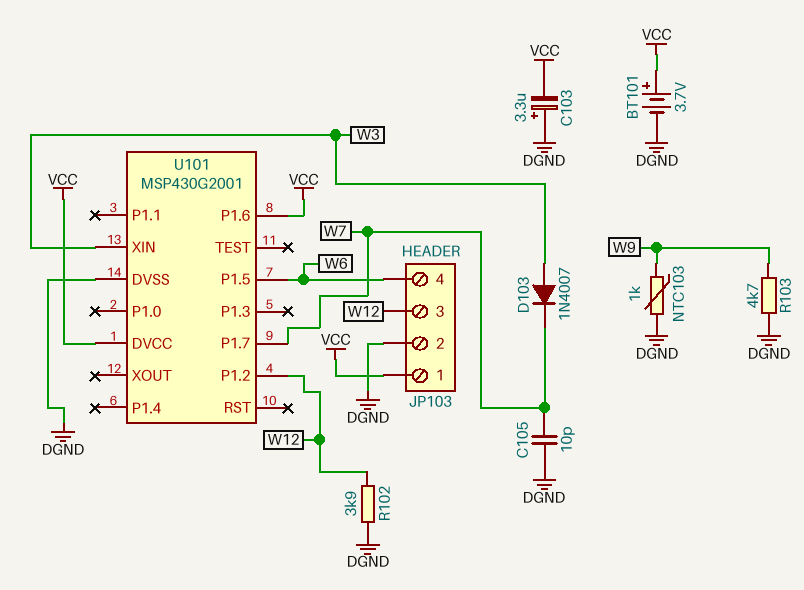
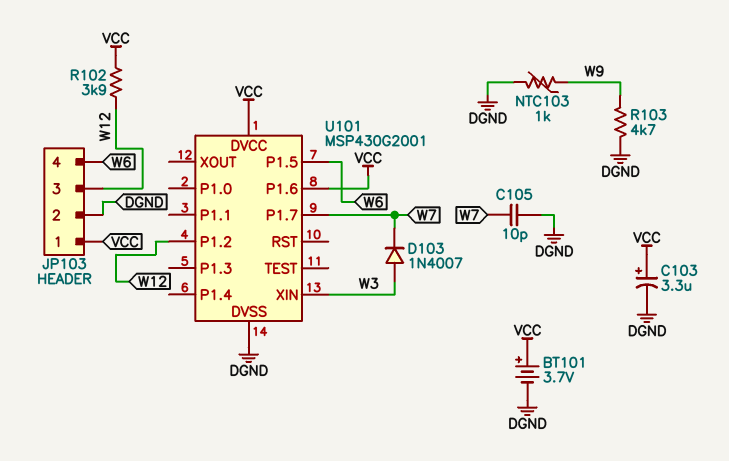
C103: 3.3uF (plus DGND, minus VCC) -> 3.3uF (plus VCC, minus DGND)
R102: 3.9k (DGND, W12) -> 3.9k (VCC, W12)

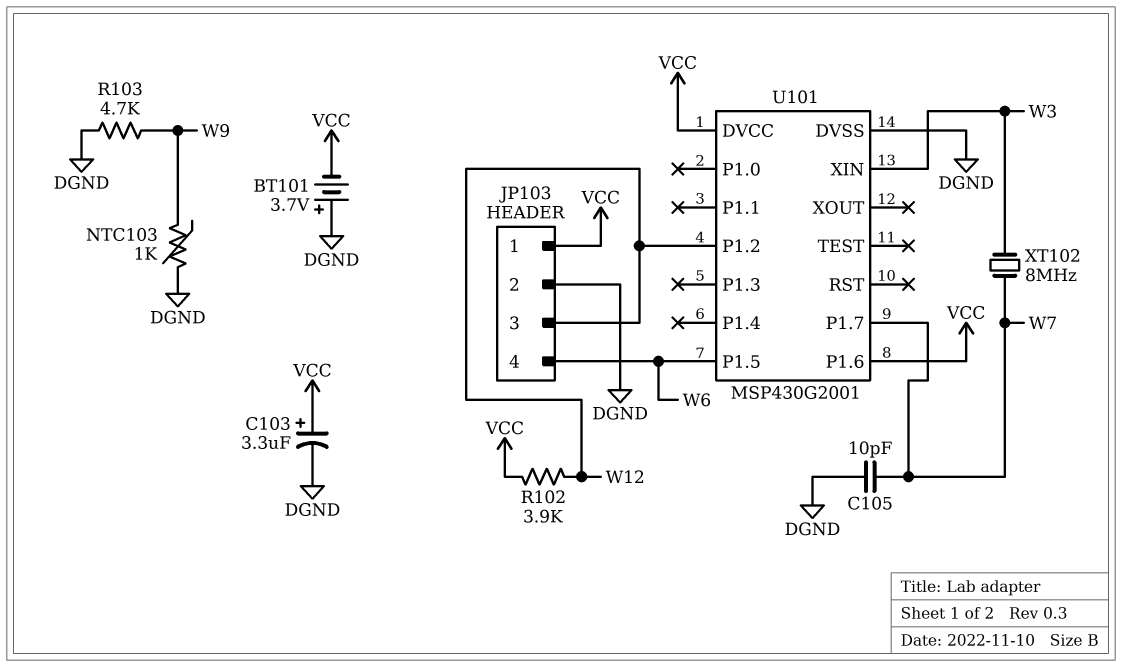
BT101: 3.7V (plus VCC, minus DGND) -> 3.7V (plus DGND, minus VCC)
D103: diode 1N4007 (A W3, K W7) -> none
XT102: none -> 8MHz (W3, W7)

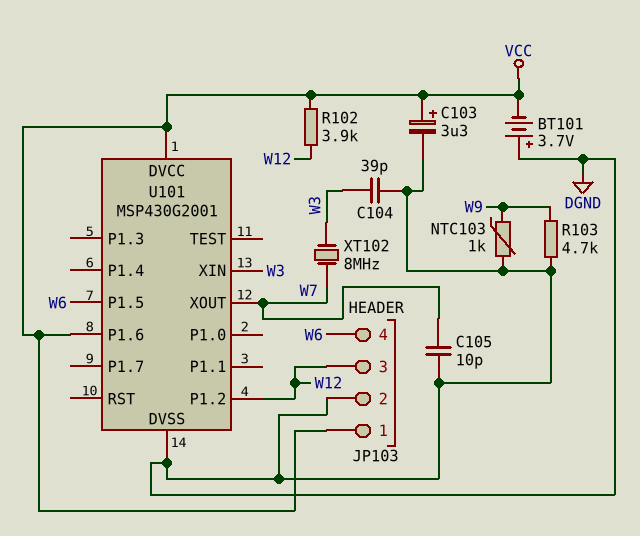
C104: none -> 39pF (DGND, W3)
U101 pin P1.7: W7 -> none
U101 pin XOUT: none -> W7

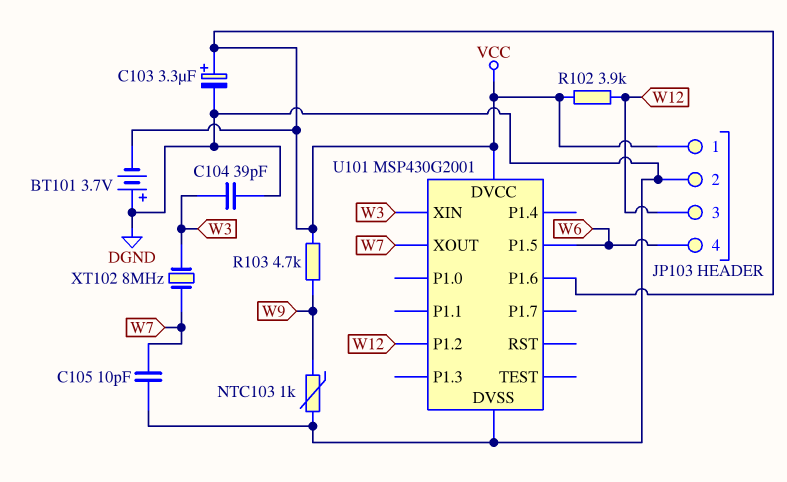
R103: 4.7k (DGND, W9) -> 4.7k (VCC, W9)

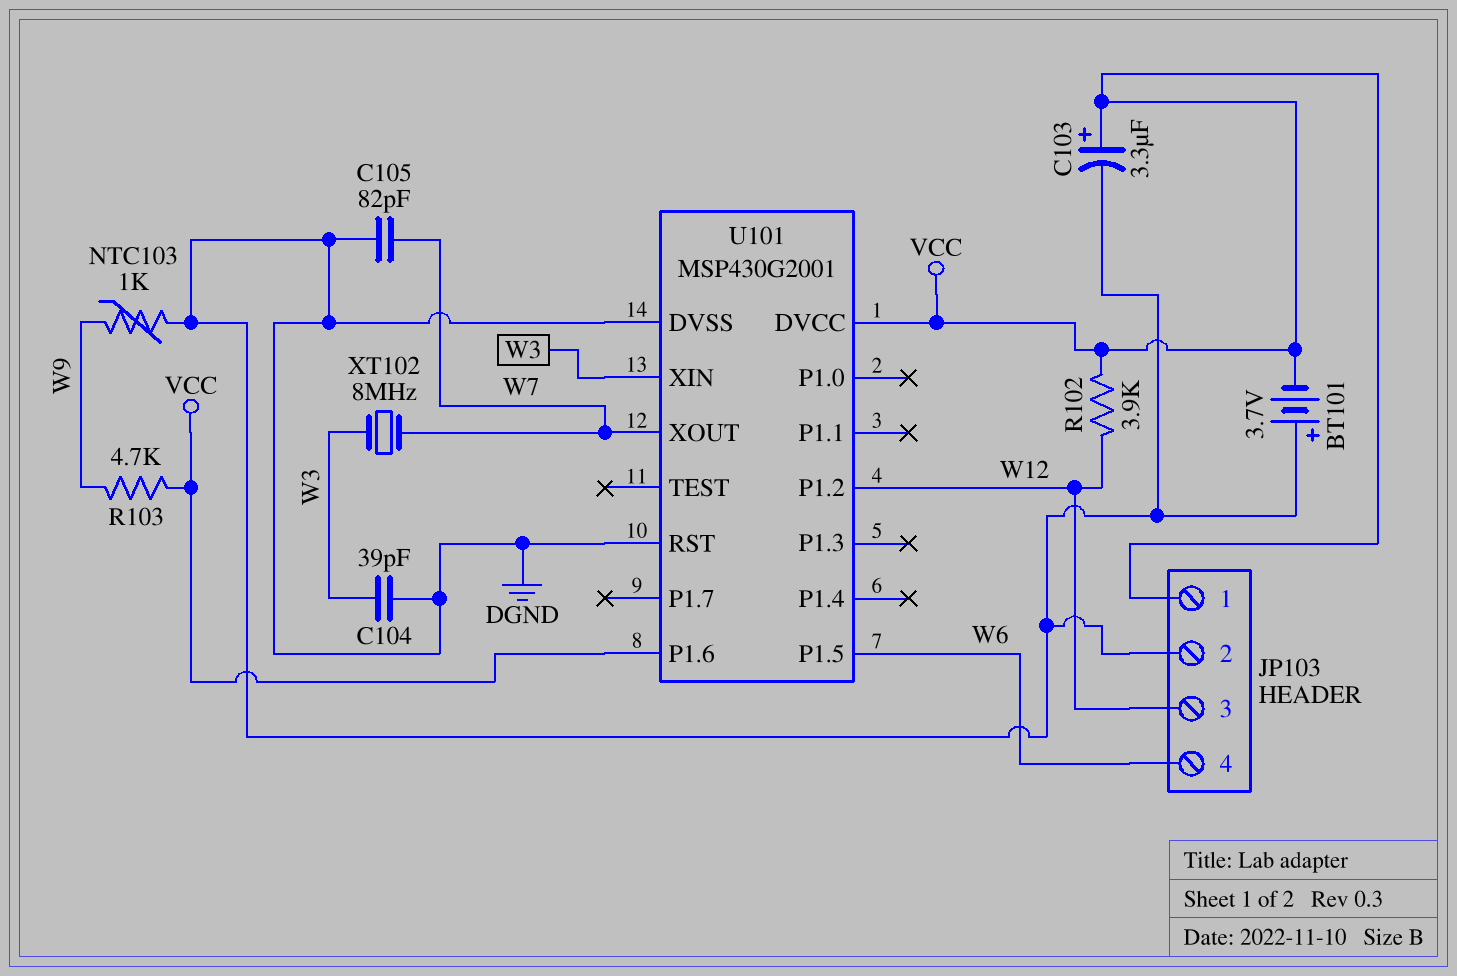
C105: 10pF (DGND, W7) -> 82pF (DGND, W7)
U101 pin RST: none -> DGND

